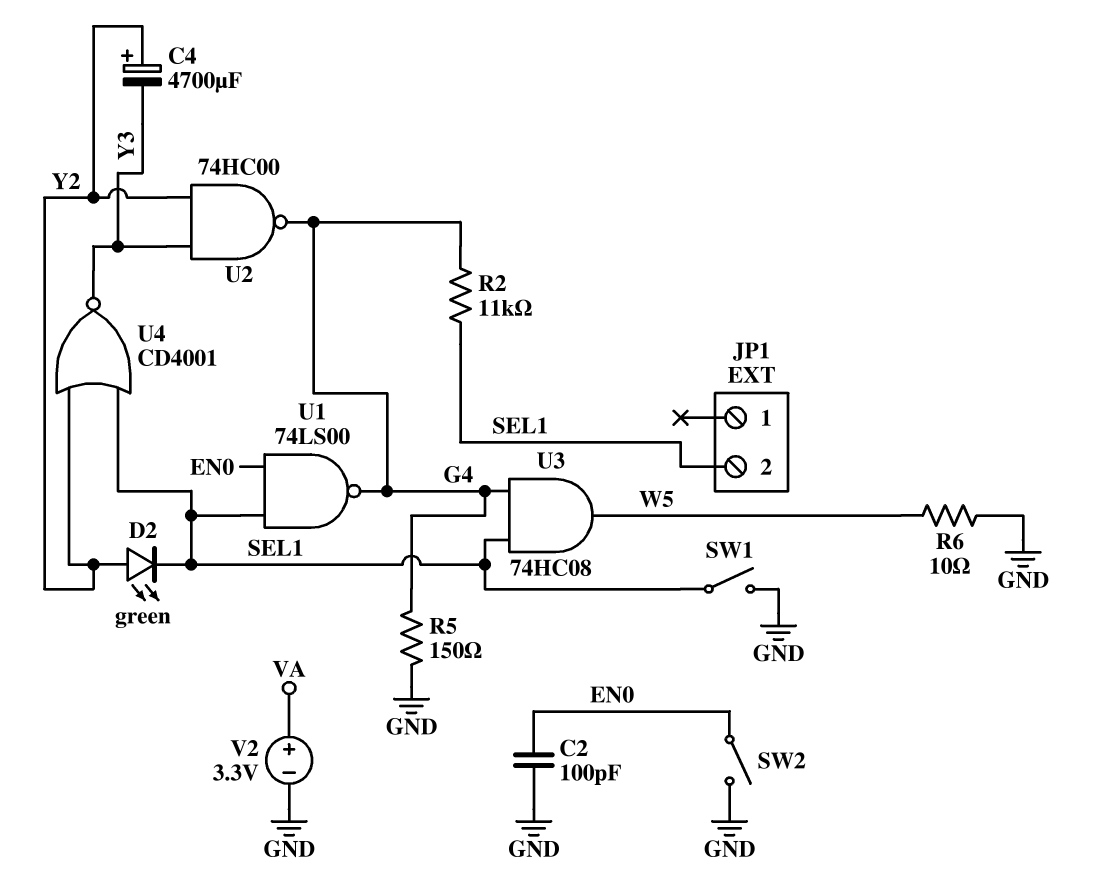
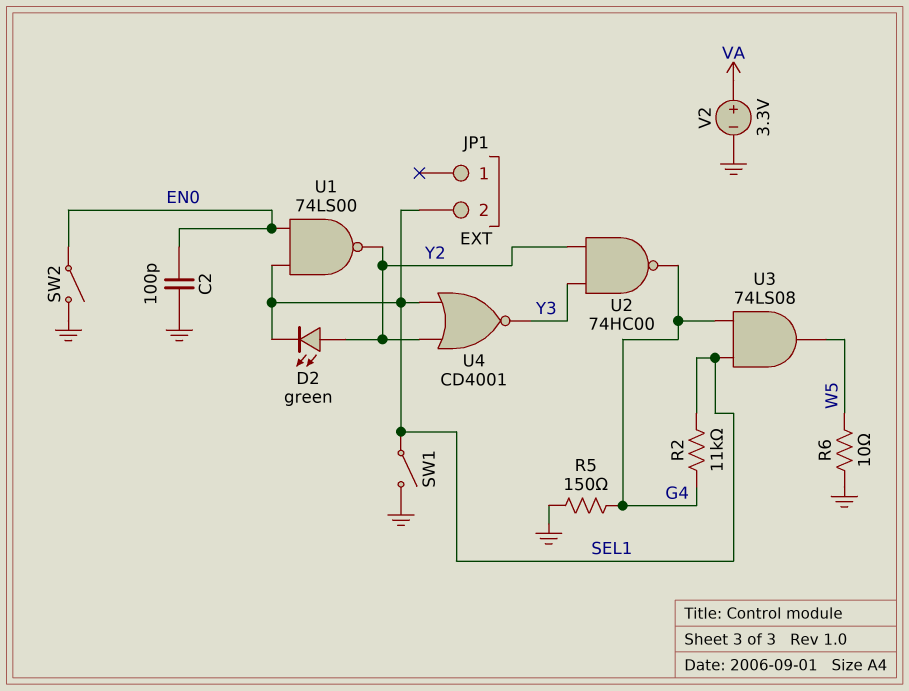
C4: 4700uF (plus Y2, minus Y3) -> none
U1: NAND 74LS00 (in EN0, in SEL1, out G4) -> NAND 74LS00 (in EN0, in SEL1, out Y2)
U3: AND 74HC08 (in G4, in SEL1, out W5) -> AND 74LS08 (in G4, in SEL1, out W5)

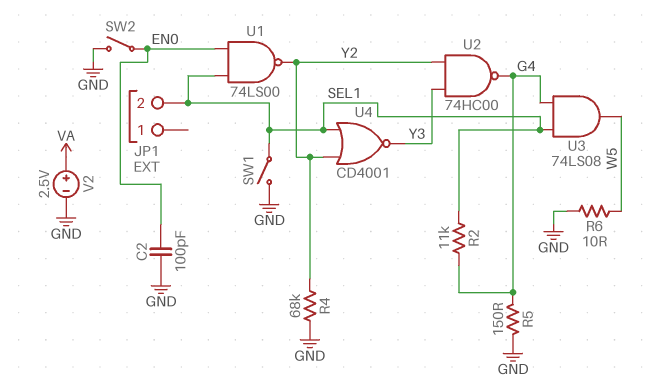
D2: LED green (A Y2, K SEL1) -> none
R4: none -> 68k (GND, Y2)
V2: 3.3V (plus VA, minus GND) -> 2.5V (plus VA, minus GND)

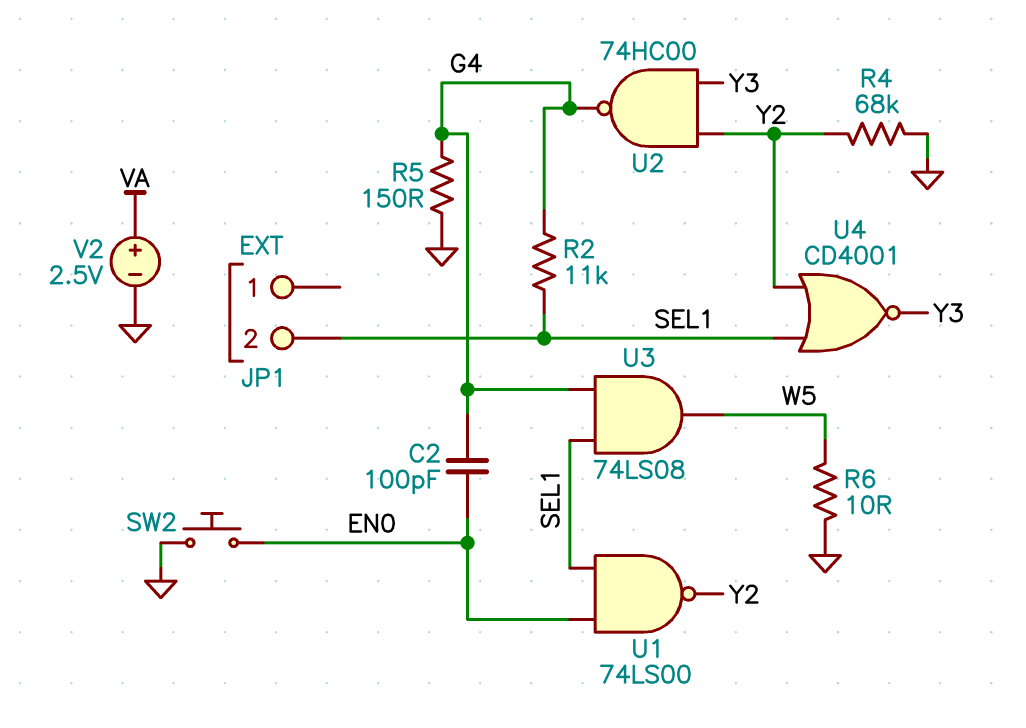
C2: 100pF (EN0, GND) -> 100pF (EN0, G4)
SW1: switch (GND, SEL1) -> none
SW2: switch (EN0, GND) -> button (EN0, GND)

